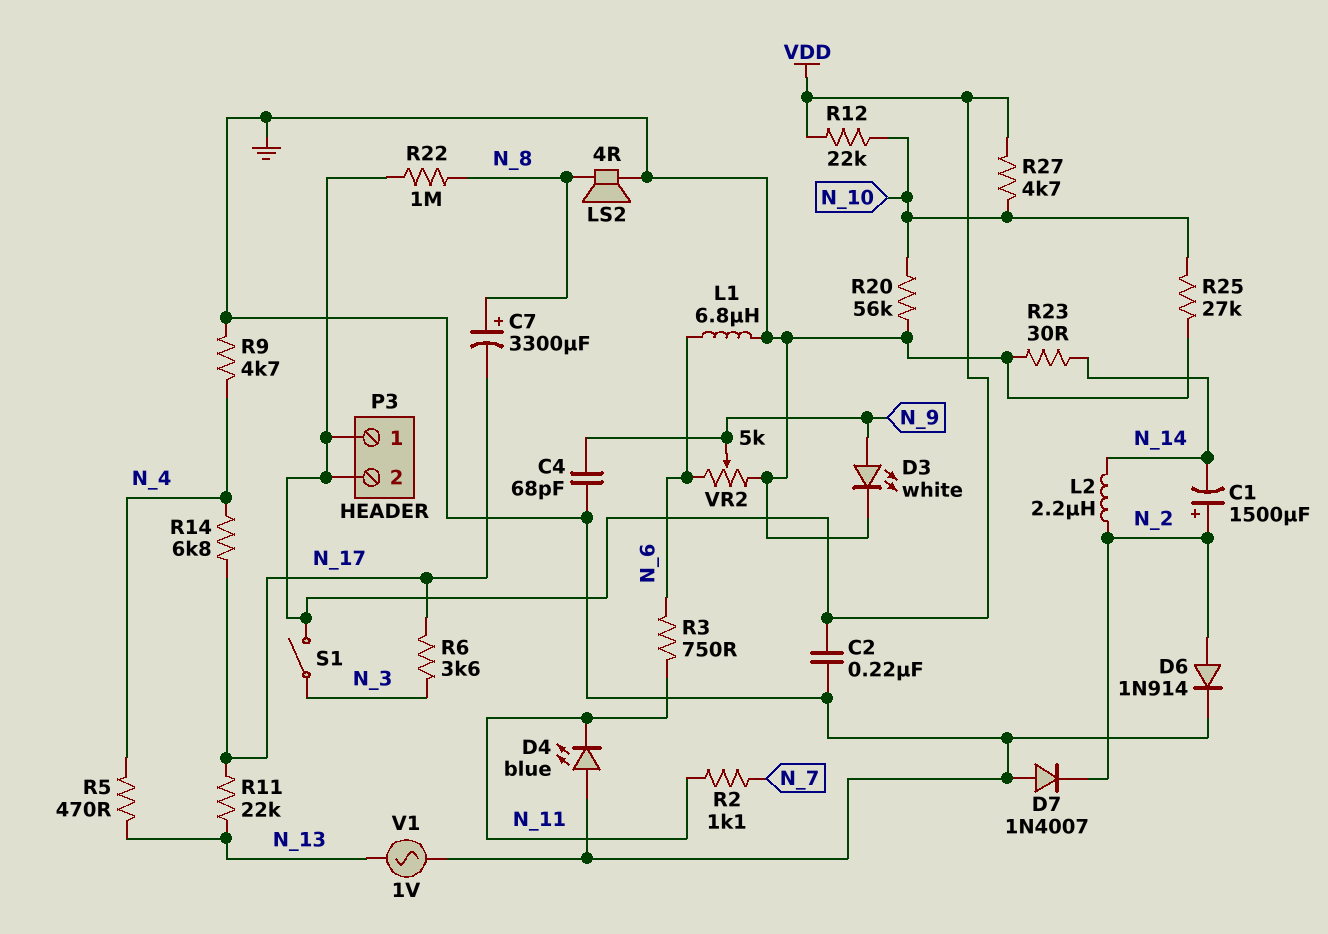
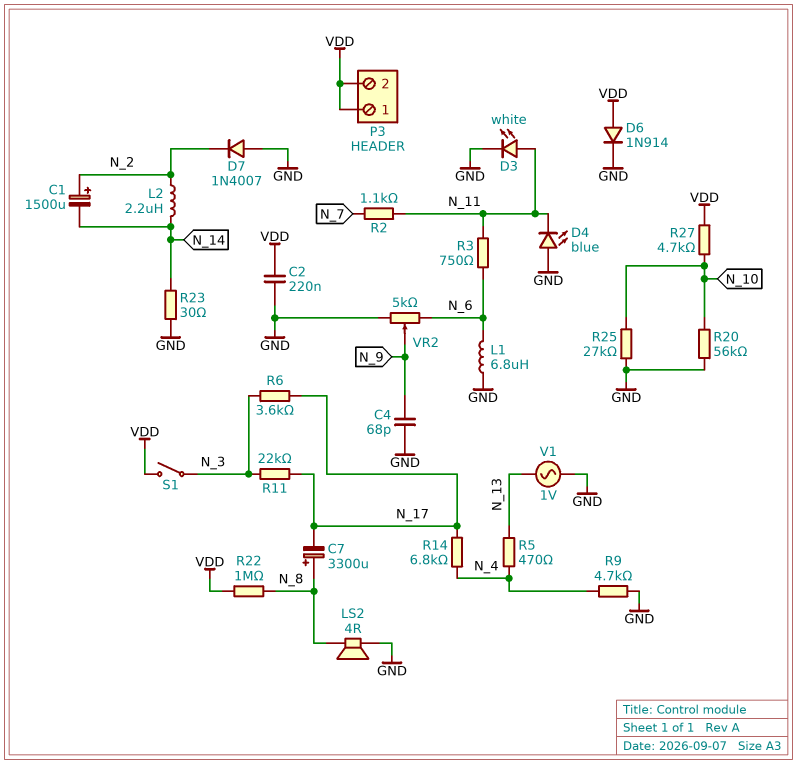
D3: LED white (A N_9, K GND) -> LED white (A N_11, K GND)
D6: diode 1N914 (A N_2, K GND) -> diode 1N914 (A VDD, K GND)
R11: 22k (N_13, N_17) -> 22k (N_3, N_17)
R12: 22k (N_10, VDD) -> none

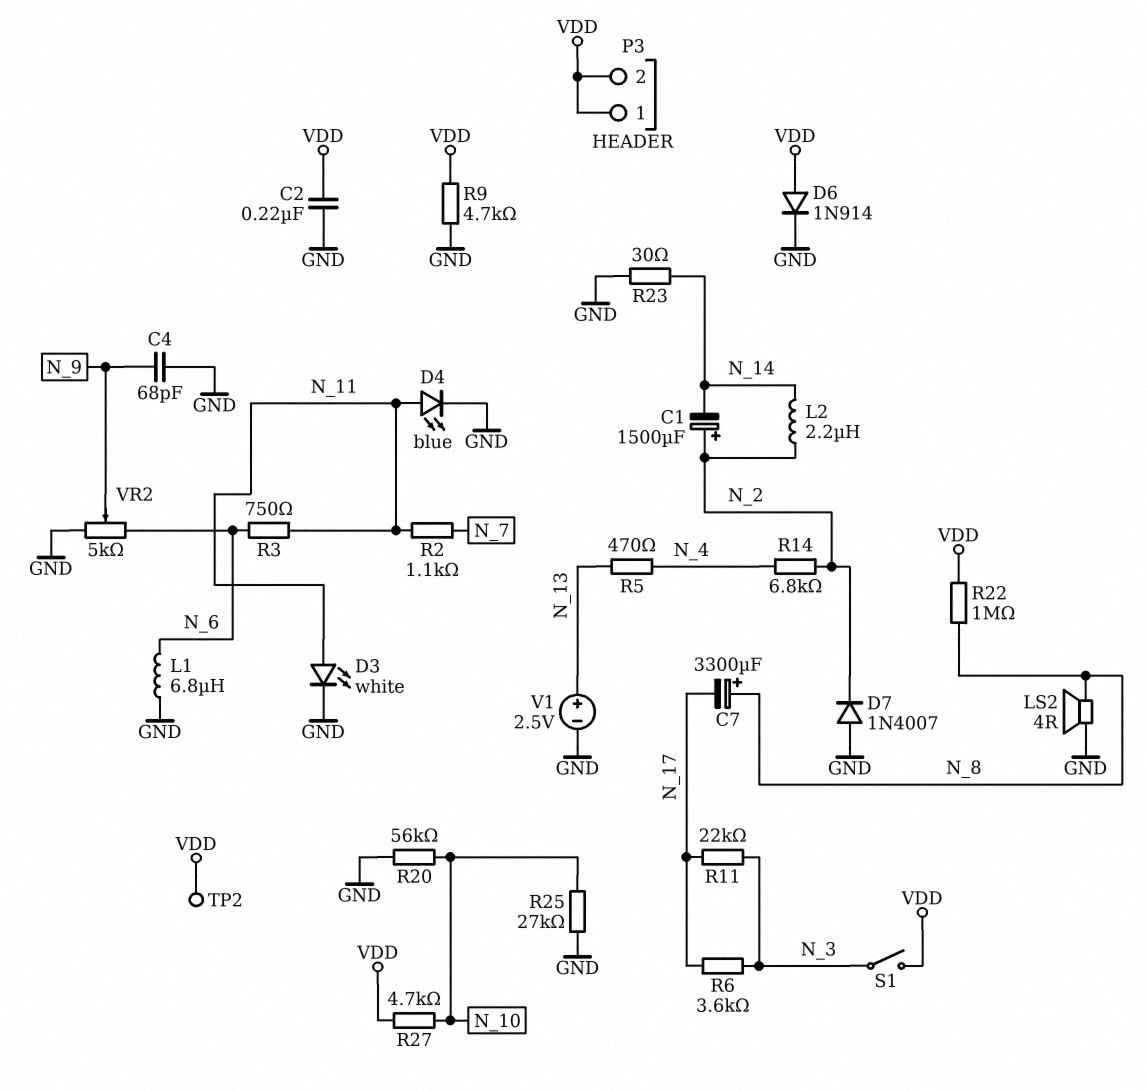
D4: LED blue (A GND, K N_11) -> LED blue (A N_11, K GND)
R9: 4.7k (GND, N_4) -> 4.7k (GND, VDD)
R14: 6.8k (N_4, N_17) -> 6.8k (N_2, N_4)
TP2: none -> test point (VDD)
V1: AC 1V (GND, N_13) -> 2.5V (plus N_13, minus GND)

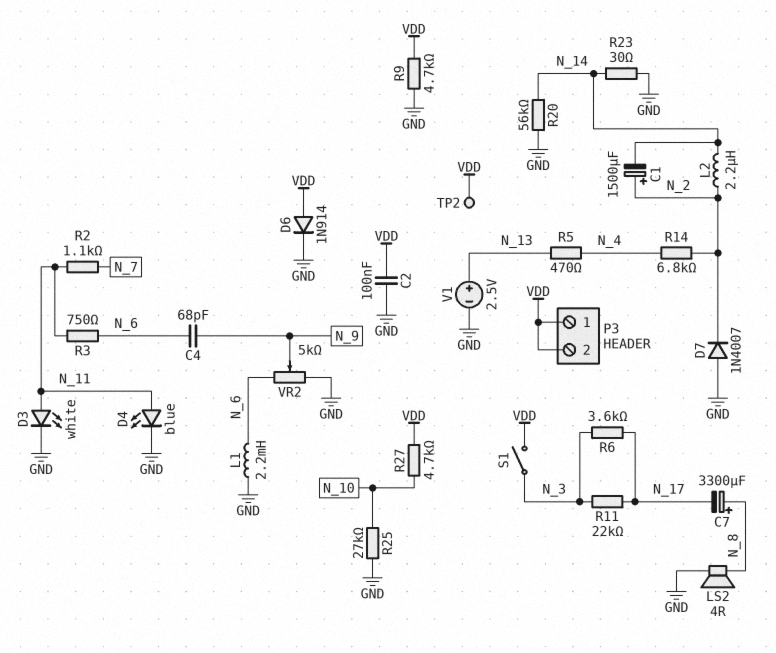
C2: 220nF (GND, VDD) -> 100nF (GND, VDD)
C4: 68pF (GND, N_9) -> 68pF (N_6, N_9)
L1: 6.8uH (GND, N_6) -> 2.2mH (GND, N_6)
R20: 56k (GND, N_10) -> 56k (GND, N_14)
R22: 1M (N_8, VDD) -> none

